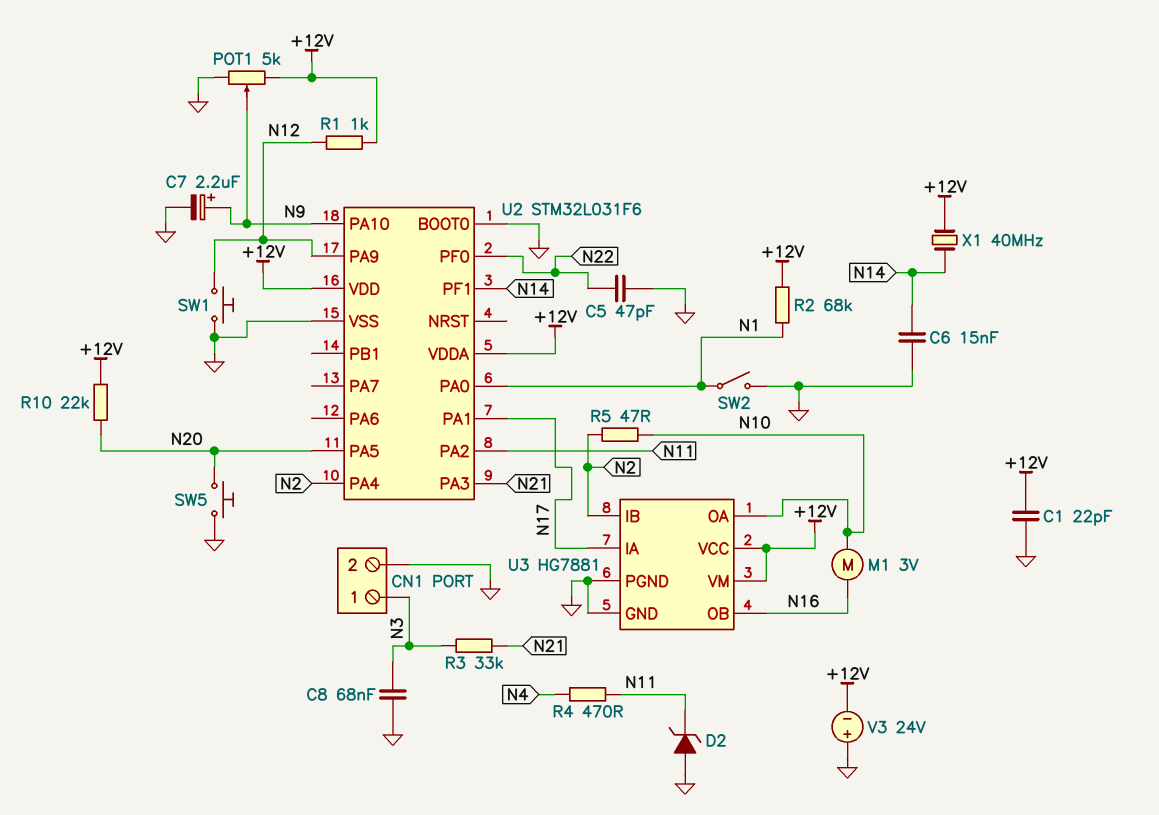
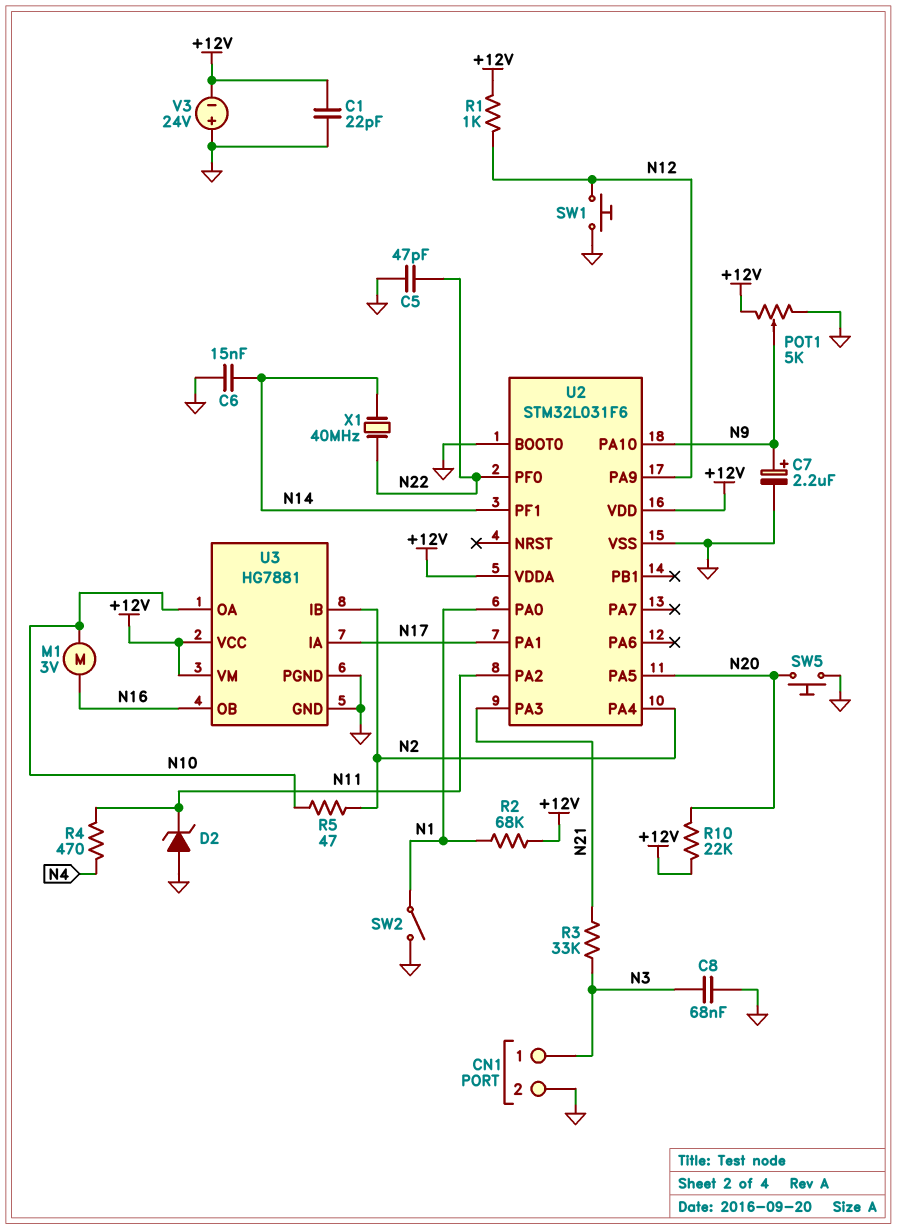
X1: 40MHz (+12V, N14) -> 40MHz (N14, N22)

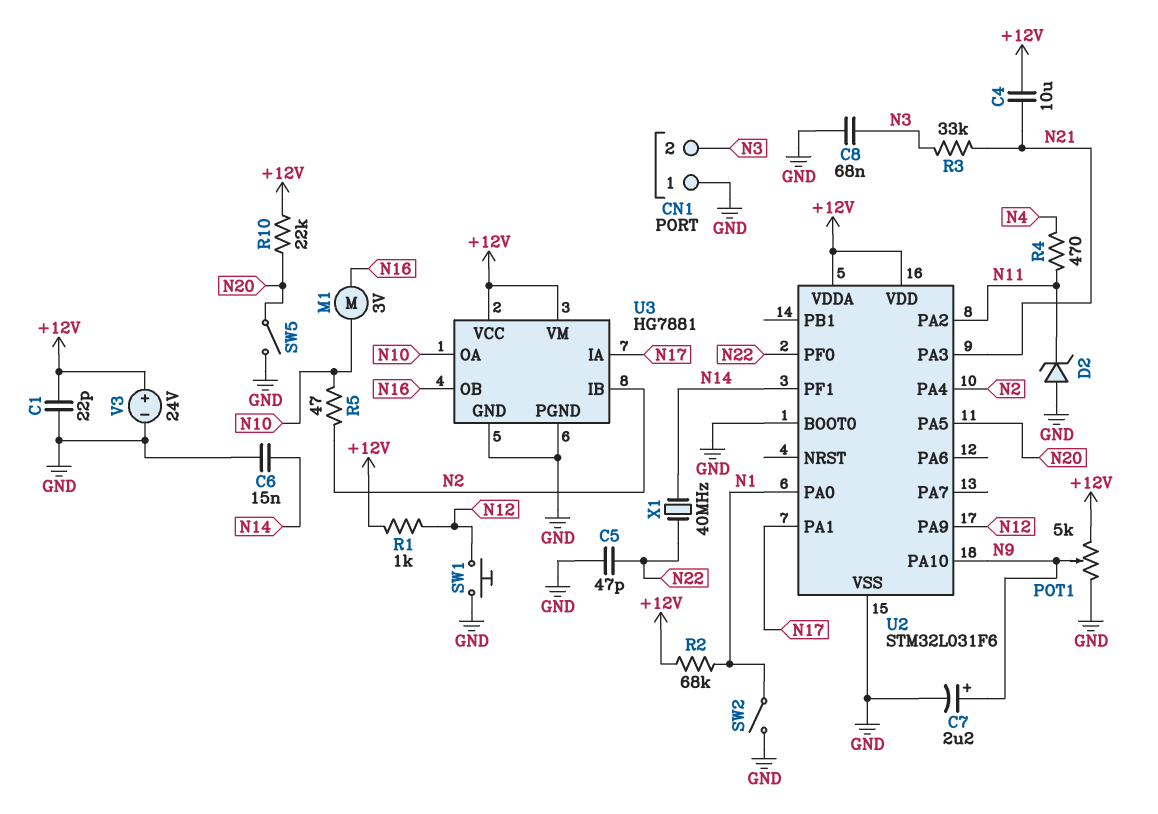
C4: none -> 10uF (+12V, N21)
CN1 pin 1: N3 -> GND
CN1 pin 2: GND -> N3
SW5: button (GND, N20) -> switch (GND, N20)
V3: 24V (plus GND, minus +12V) -> 24V (plus +12V, minus GND)

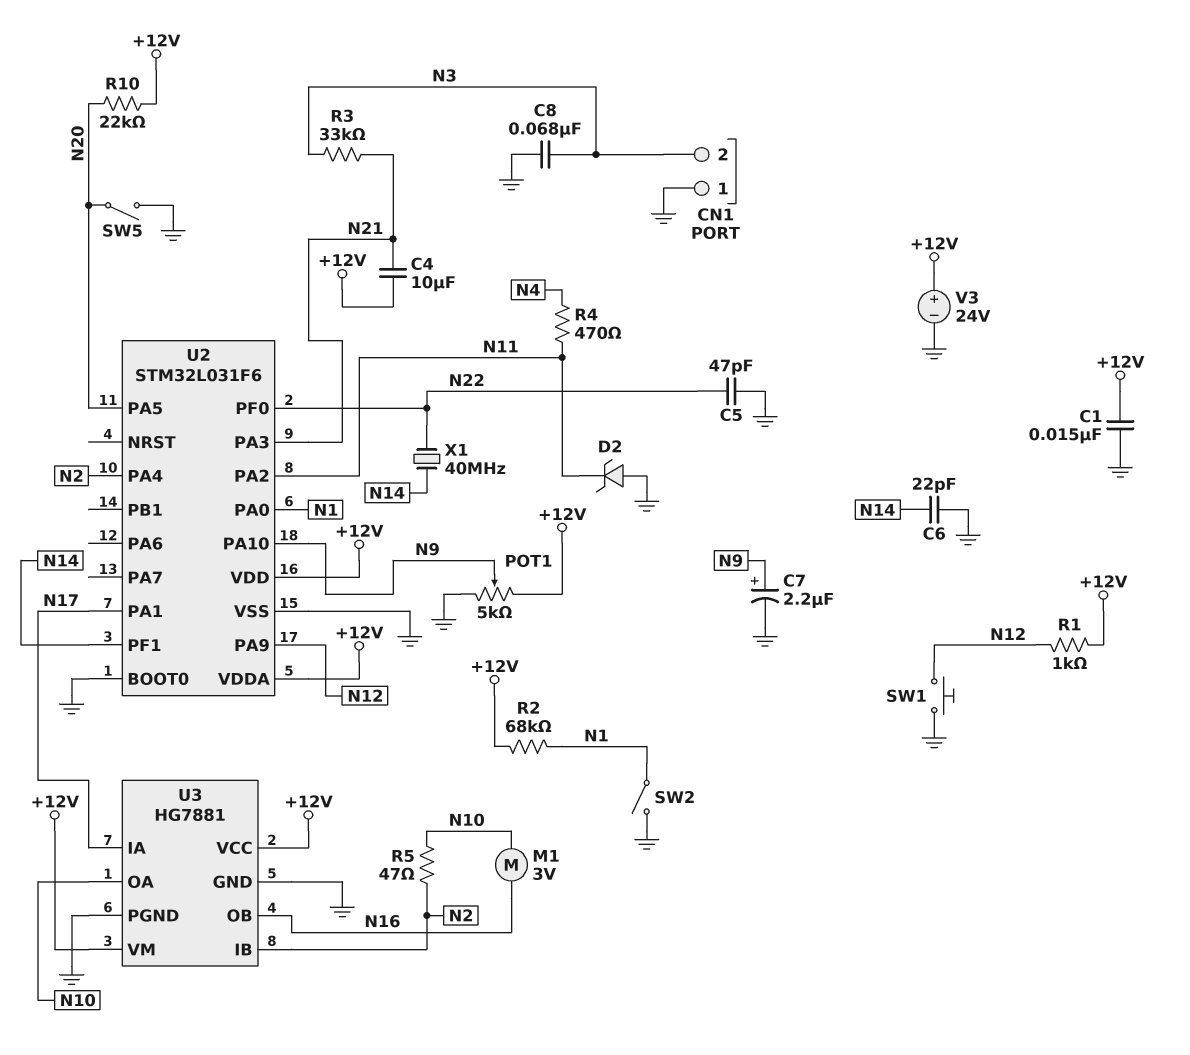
C1: 22pF (+12V, GND) -> 15nF (+12V, GND)
C6: 15nF (GND, N14) -> 22pF (GND, N14)

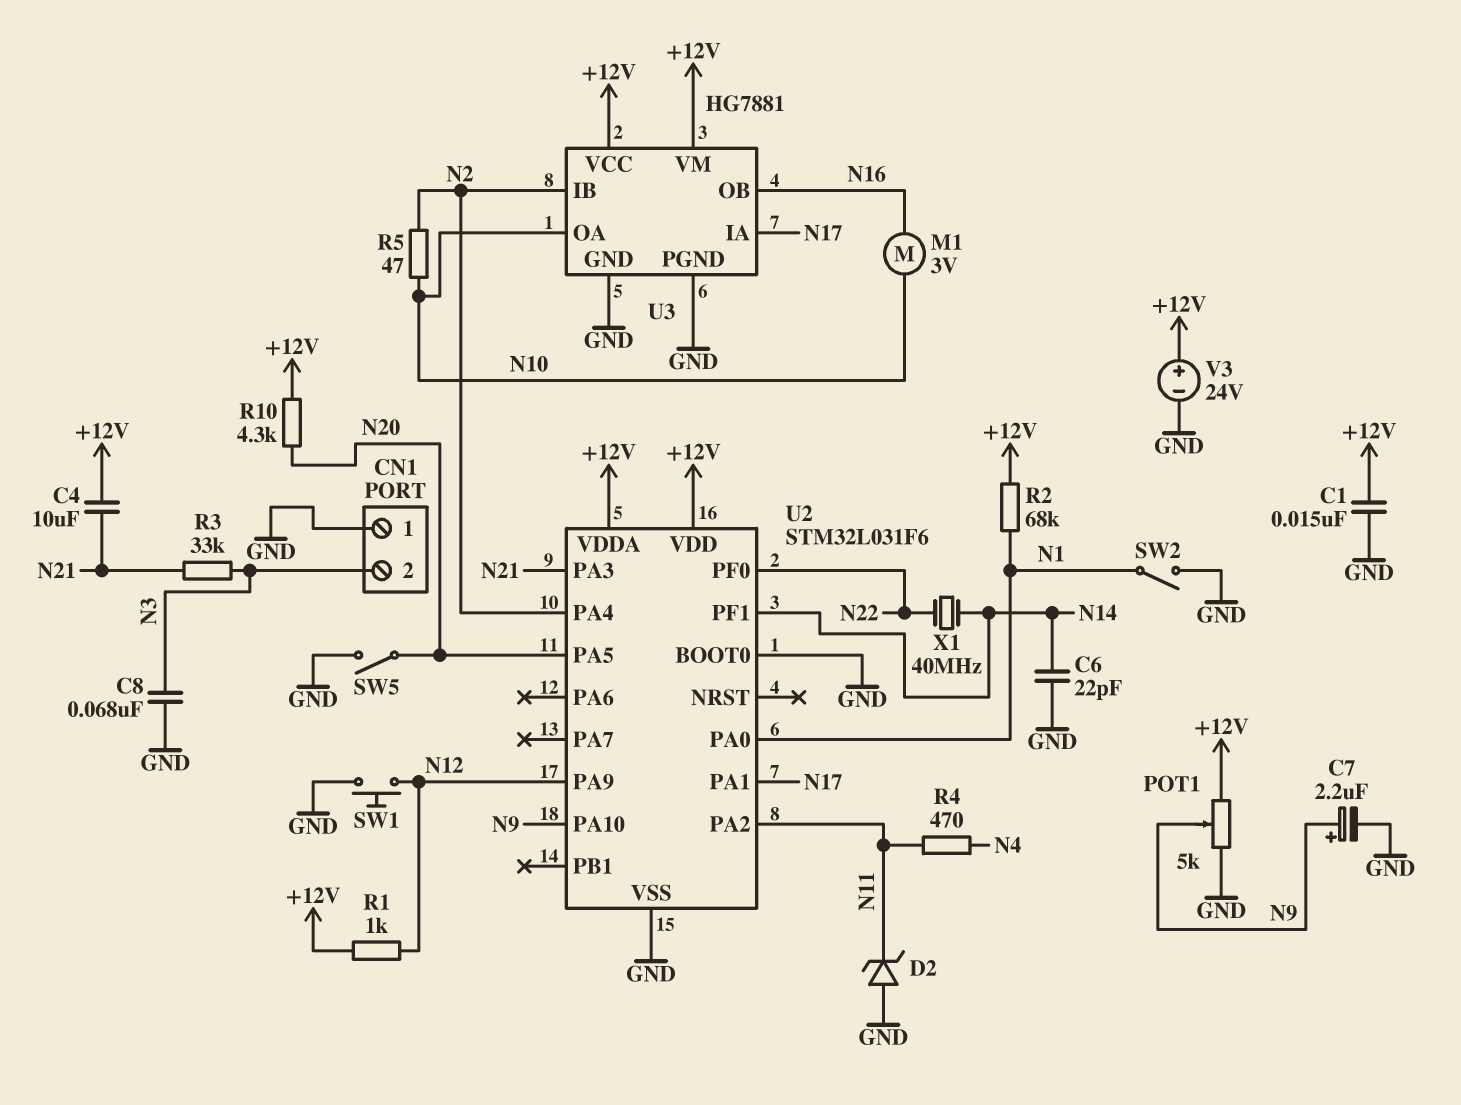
C5: 47pF (GND, N22) -> none
R10: 22k (+12V, N20) -> 4.3k (+12V, N20)

